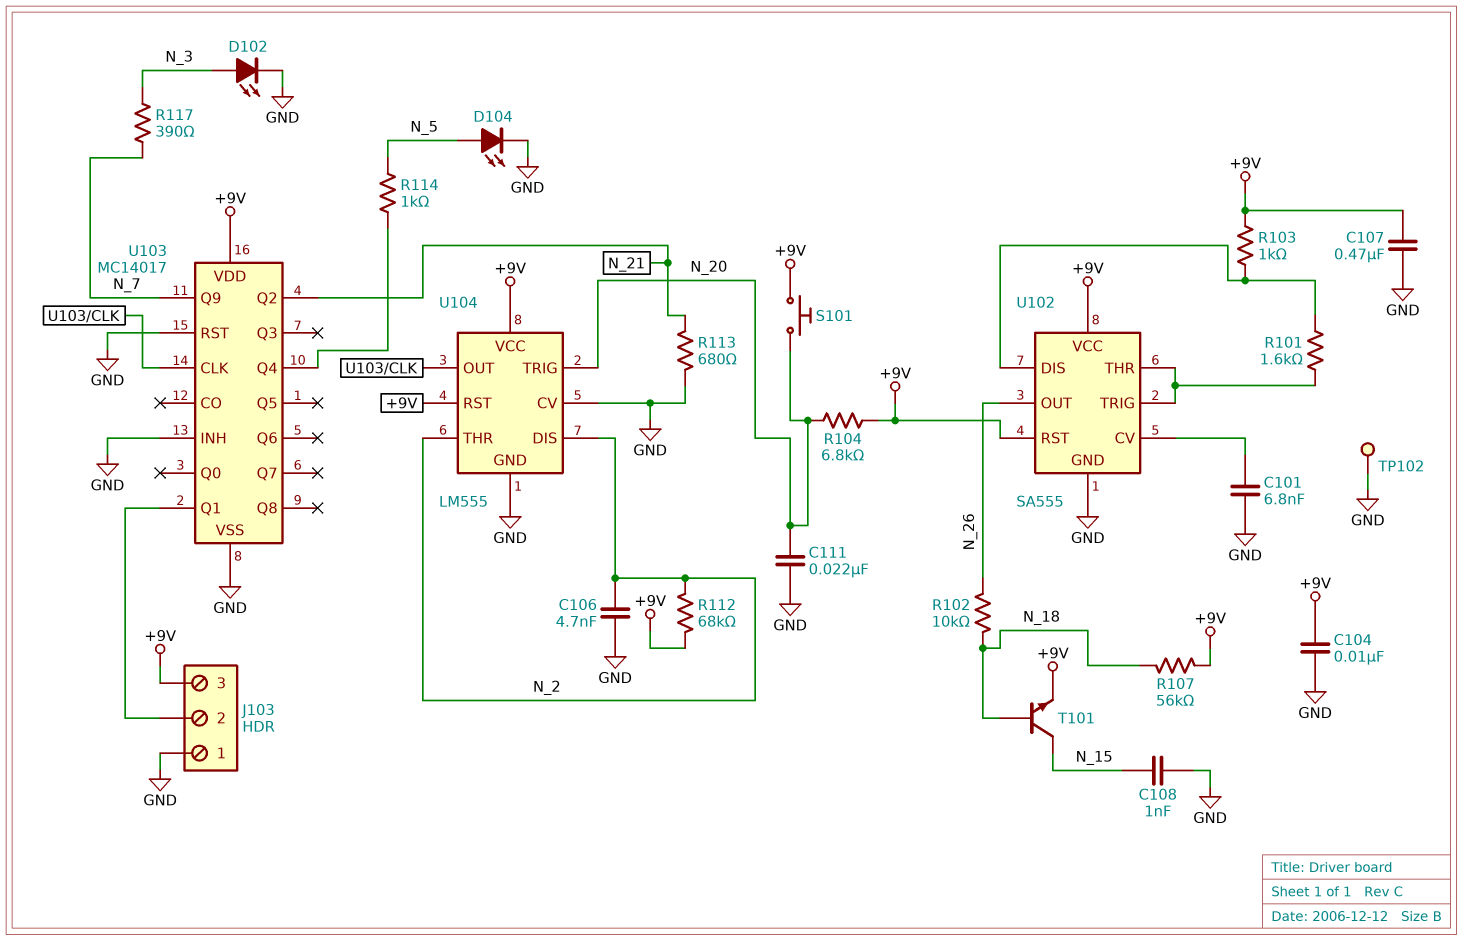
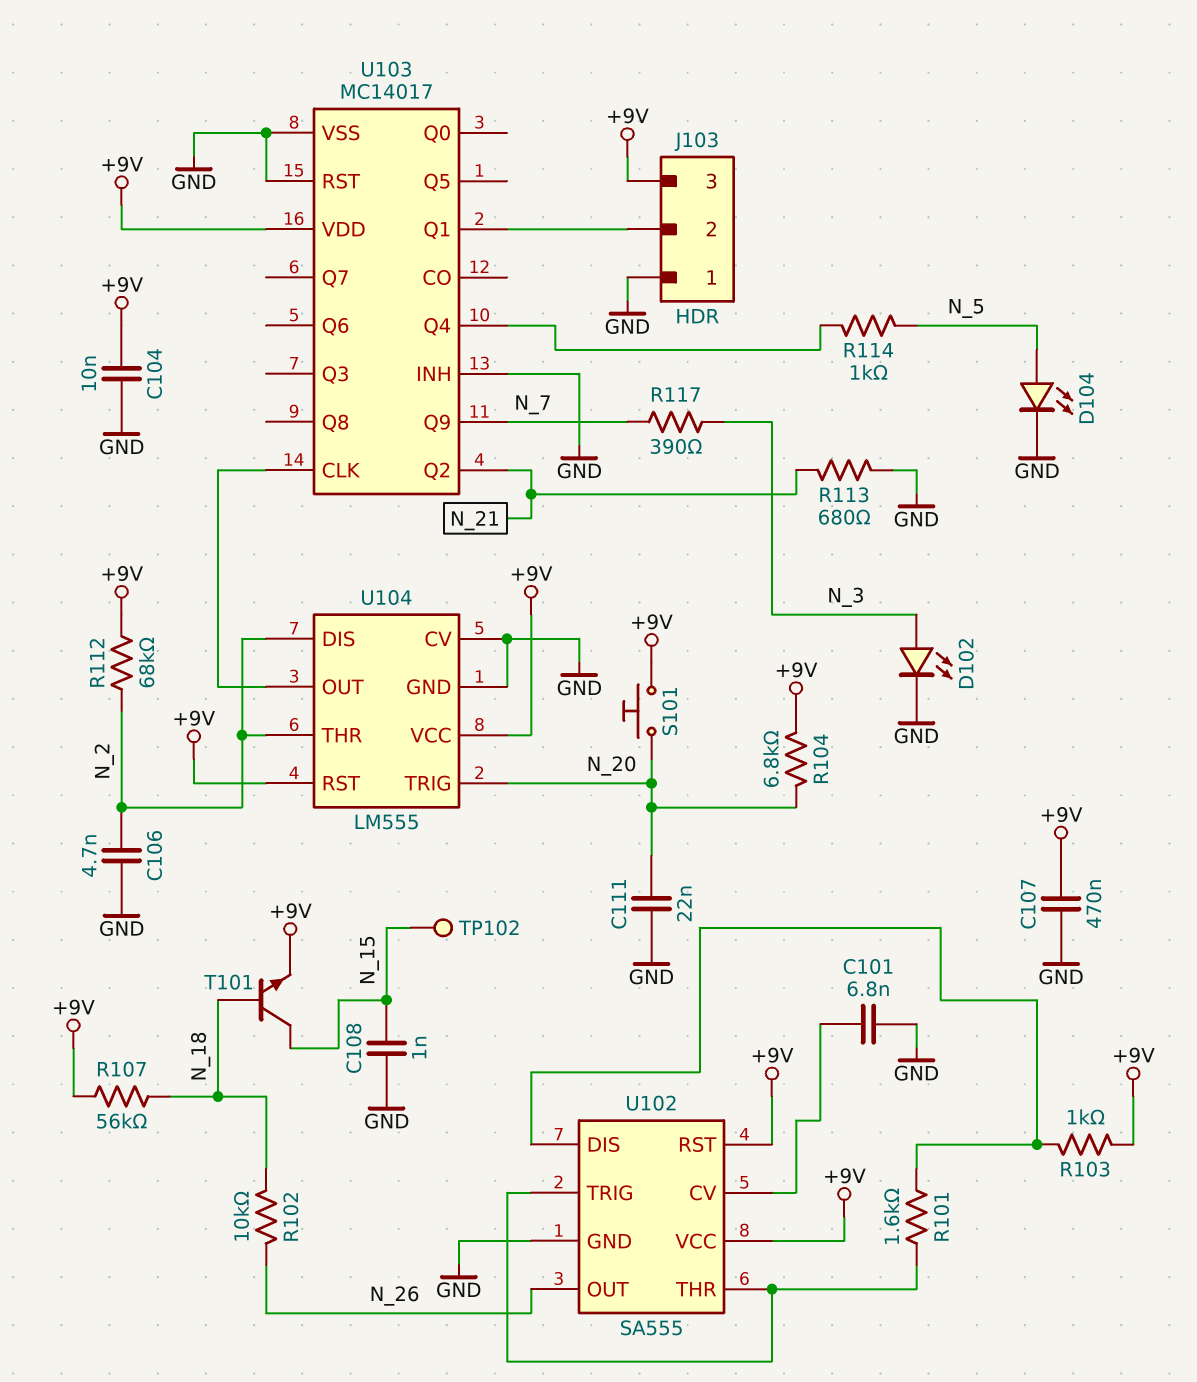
TP102: test point (GND) -> test point (N_15)

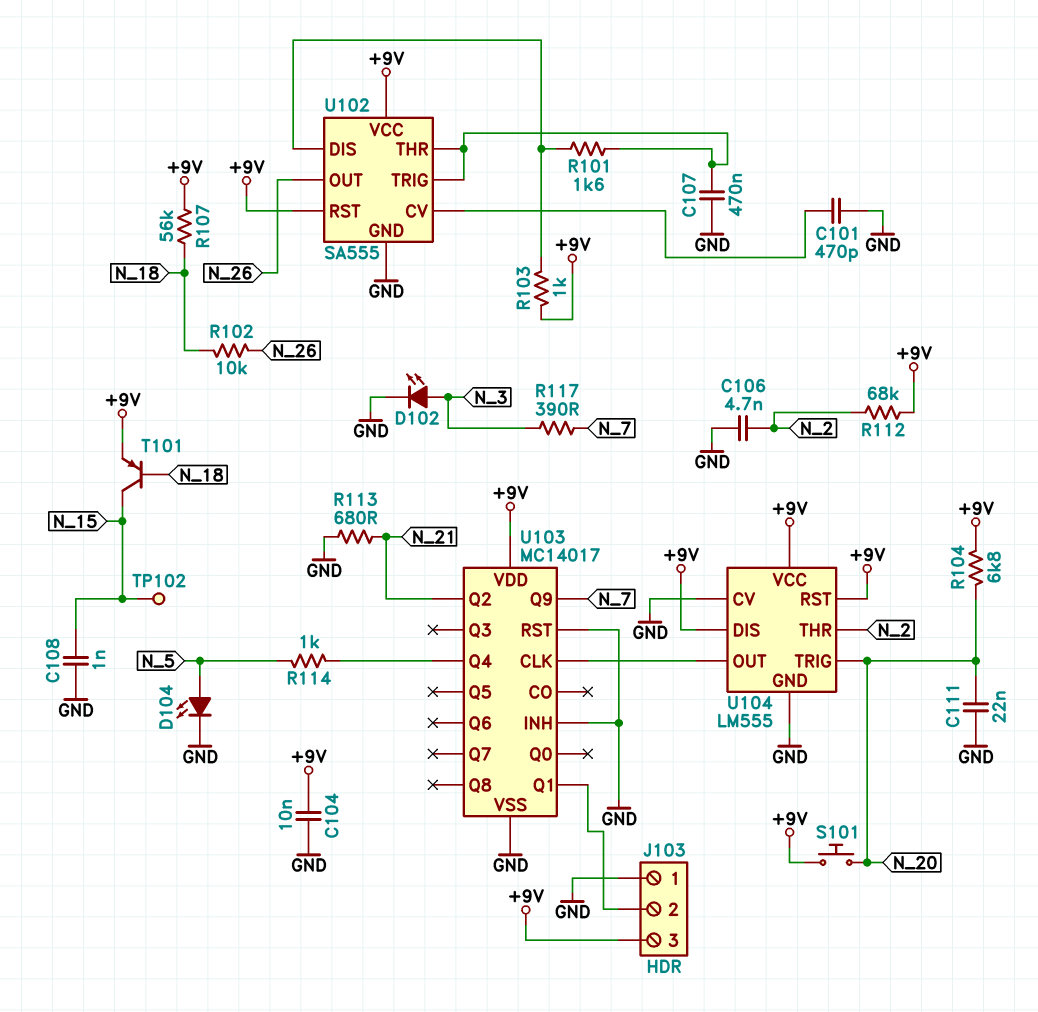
C101: 6.8nF (GND, U102/CV) -> 470pF (GND, U102/CV)
C107: 470nF (+9V, GND) -> 470nF (GND, U102/THR)
T101: NPN (B N_18, C N_15, E +9V) -> PNP (B N_18, C N_15, E +9V)
U104 pin DIS: N_2 -> +9V

